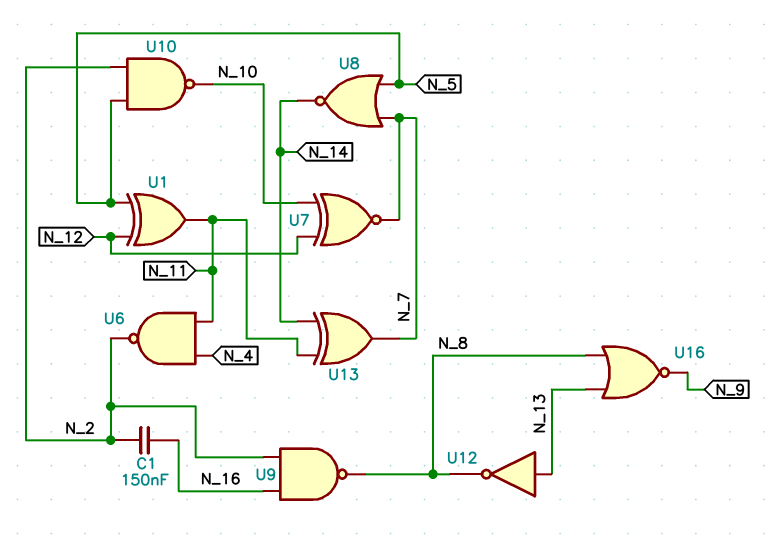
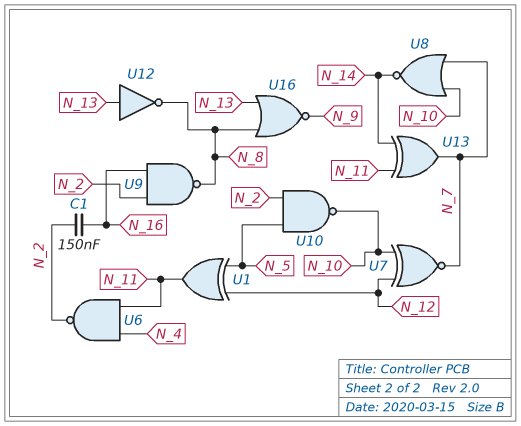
U8: NOR (in N_5, in N_7, out N_14) -> NOR (in N_7, in N_10, out N_14)

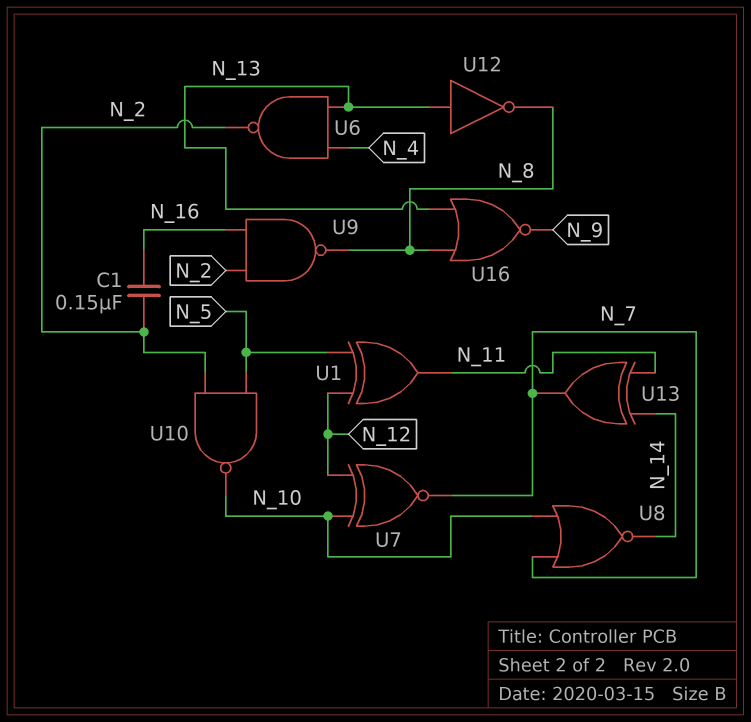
U6: NAND (in N_4, in N_11, out N_2) -> NAND (in N_4, in N_13, out N_2)

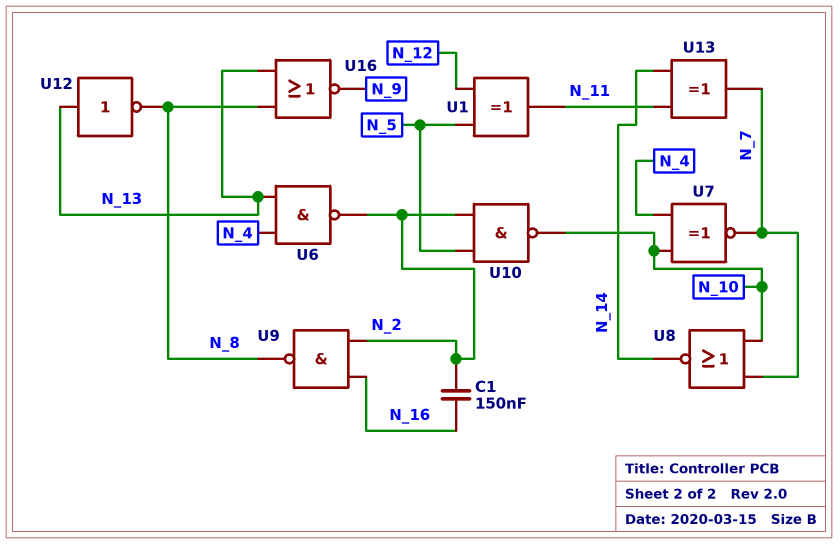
U7: XNOR (in N_10, in N_12, out N_7) -> XNOR (in N_4, in N_10, out N_7)

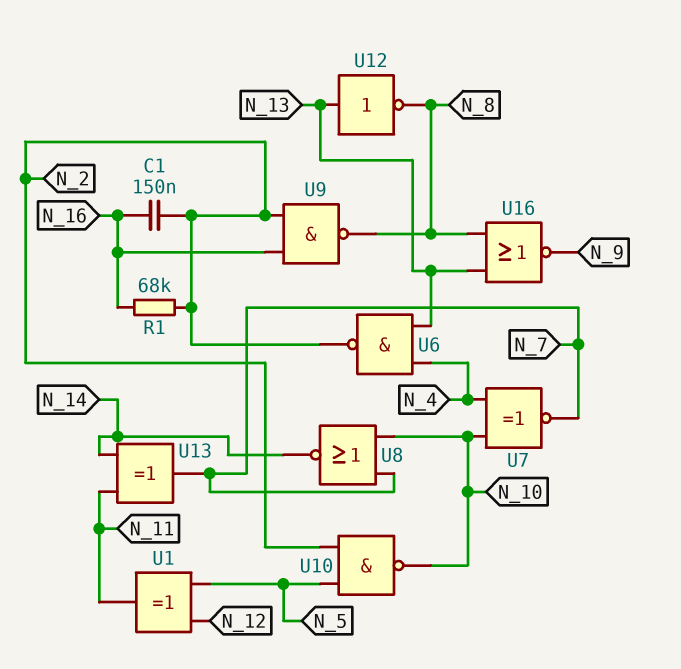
R1: none -> 68k (N_2, N_16)

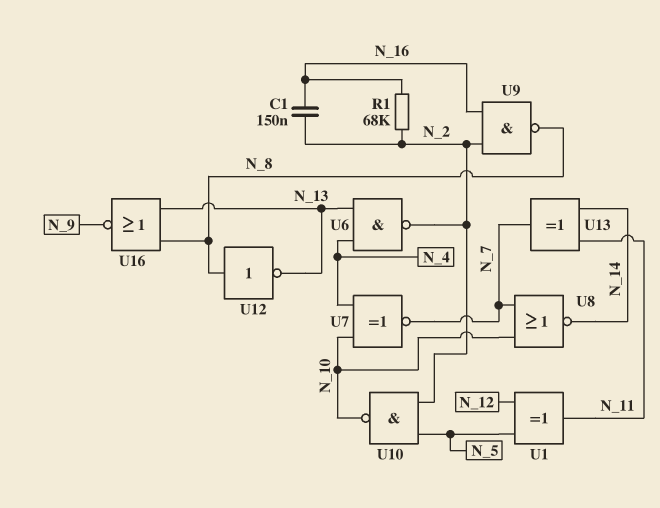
U12: NOT (in N_13, out N_8) -> NOT (in N_8, out N_13)

